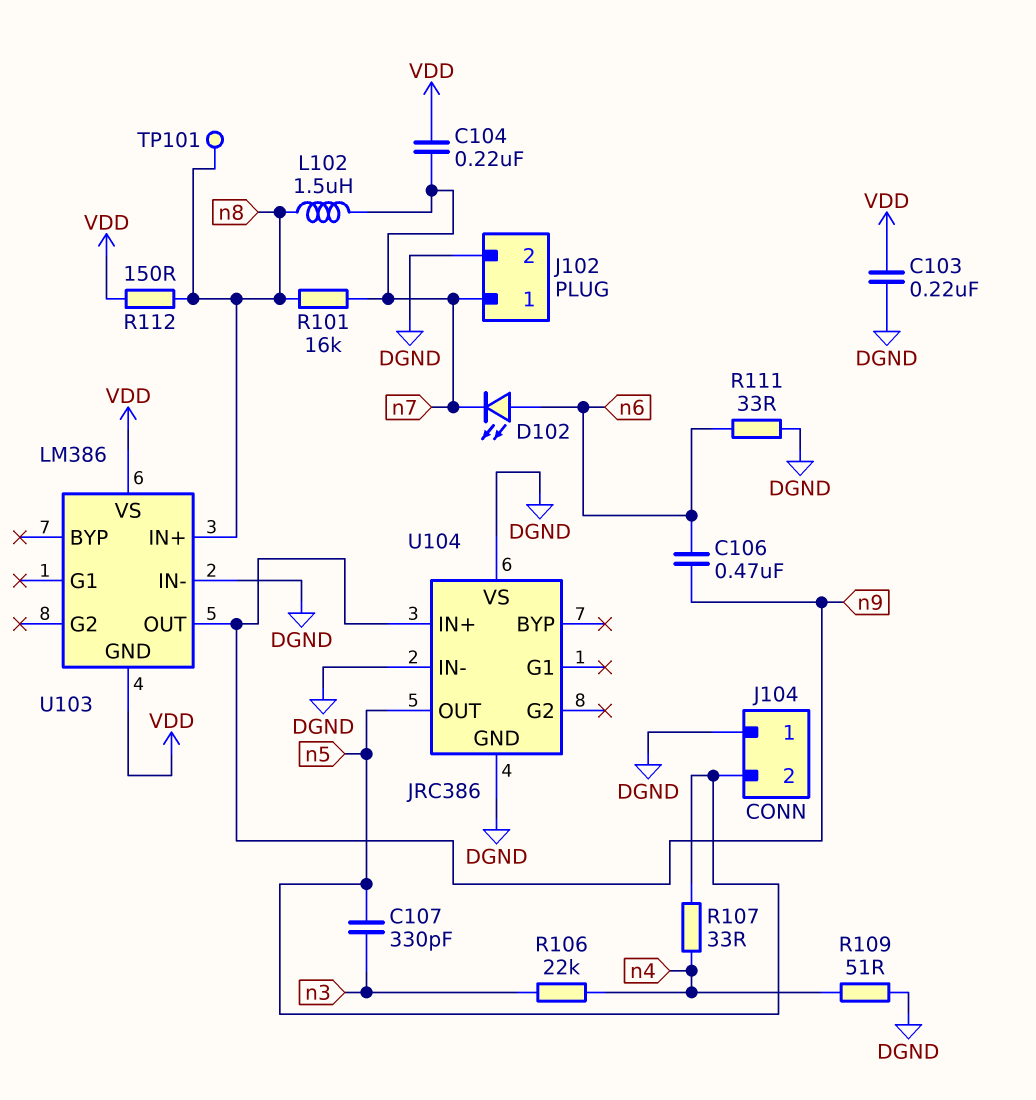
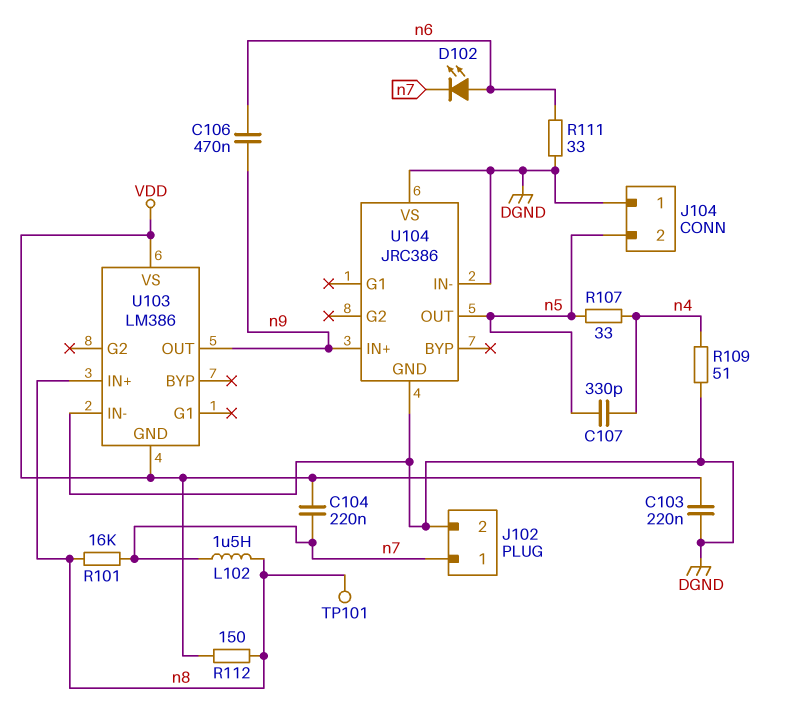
C107: 330pF (n3, n5) -> 330pF (n4, n5)
R106: 22k (n3, n4) -> none

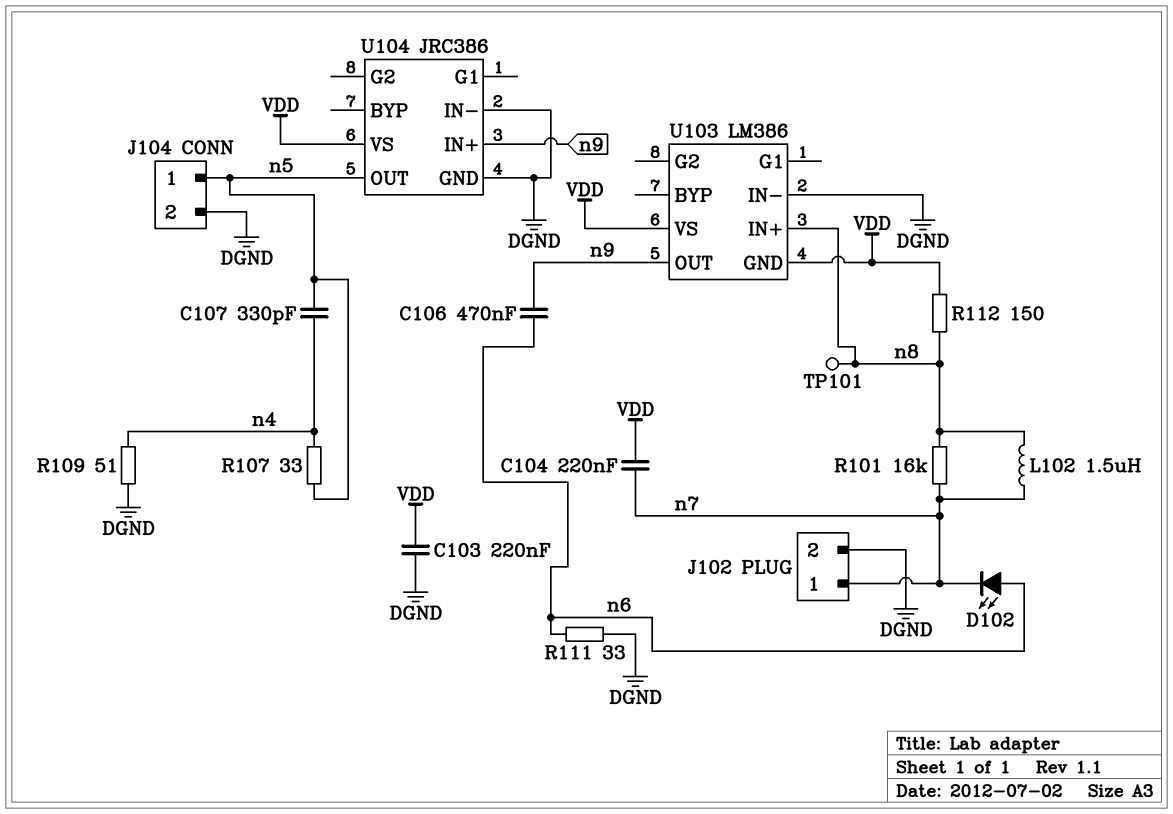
J104 pin 1: DGND -> n5
J104 pin 2: n5 -> DGND
U104 pin VS: DGND -> VDD

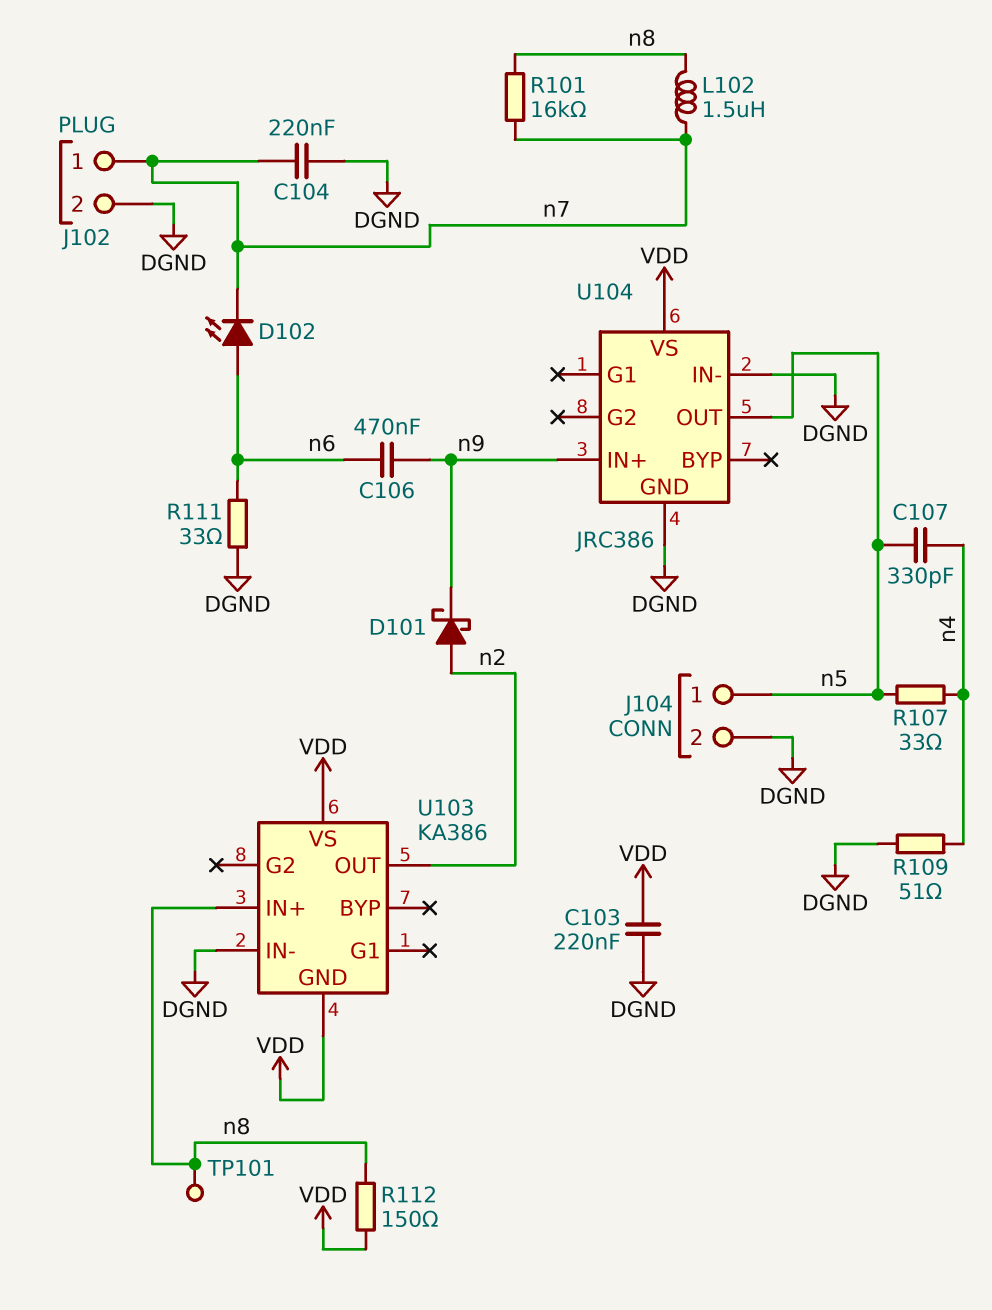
C104: 220nF (VDD, n7) -> 220nF (DGND, n7)
D101: none -> schottky (A n2, K n9)
U103: LM386 -> KA386
U103 pin OUT: n9 -> n2

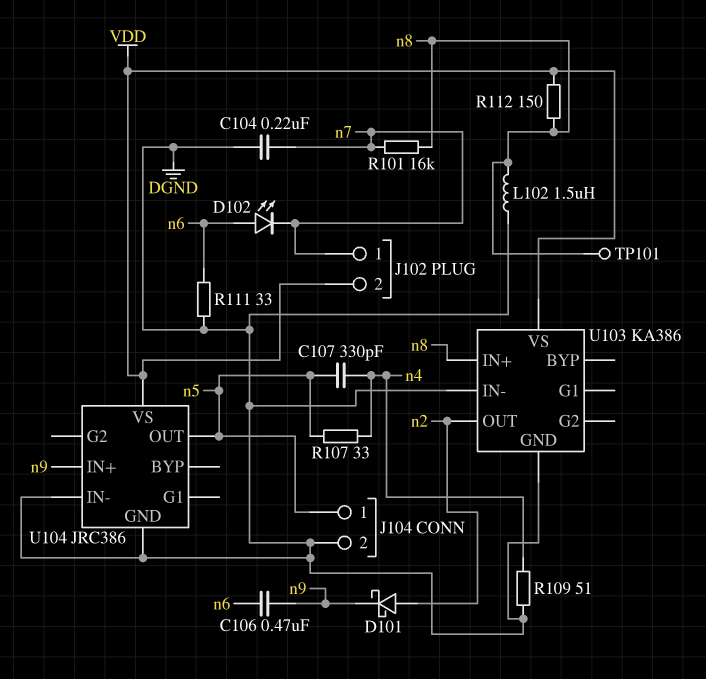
C103: 220nF (DGND, VDD) -> none
J102 pin 2: DGND -> VDD
L102: 1.5uH (n7, n8) -> 1.5uH (DGND, n8)
U103 pin GND: VDD -> DGND

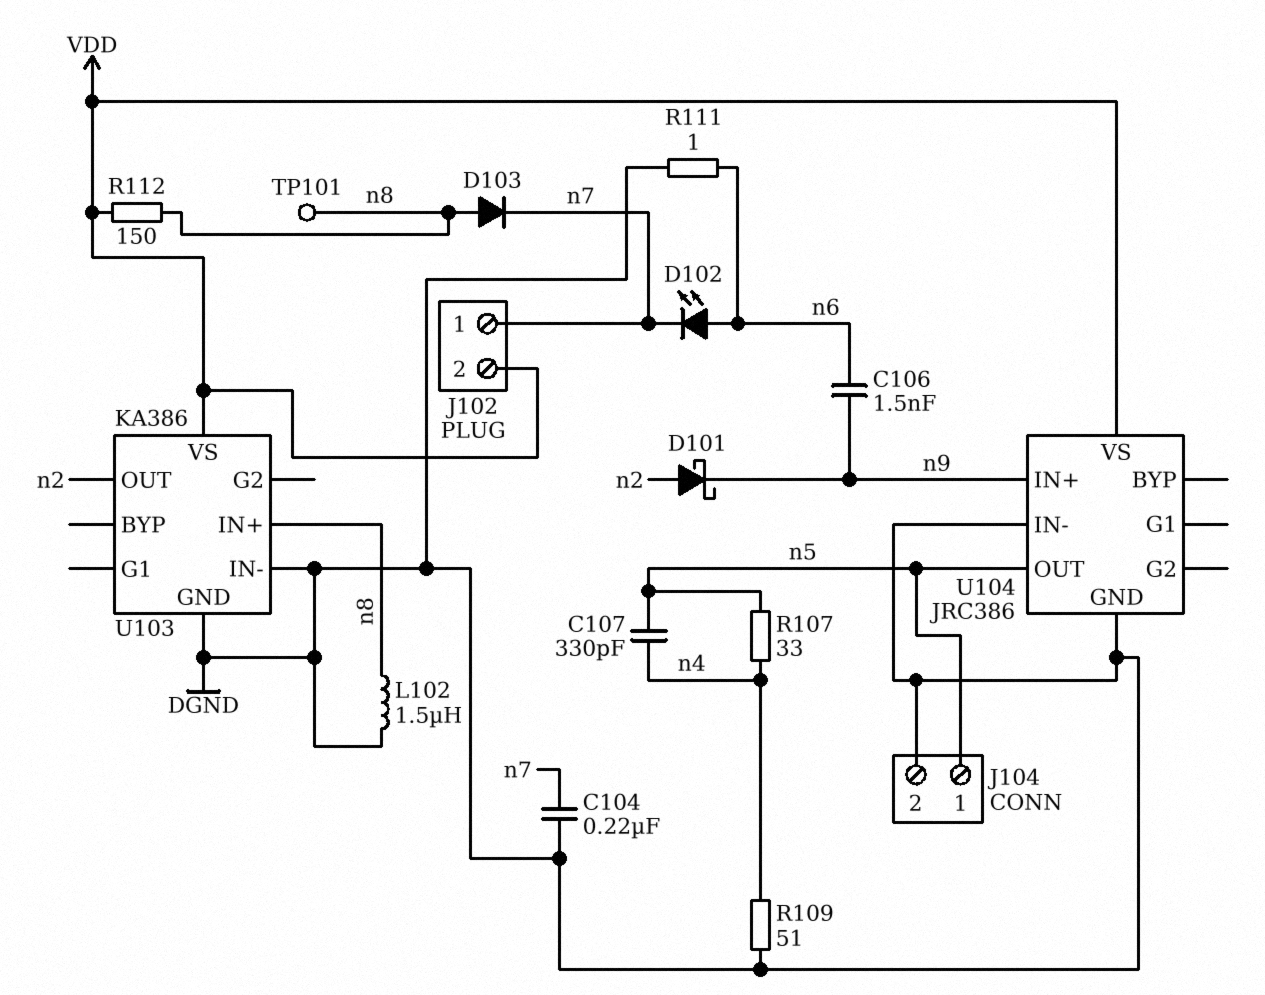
C106: 470nF (n6, n9) -> 1.5nF (n6, n9)
D103: none -> diode (A n8, K n7)
R101: 16k (n7, n8) -> none
R111: 33 (DGND, n6) -> 1 (DGND, n6)

